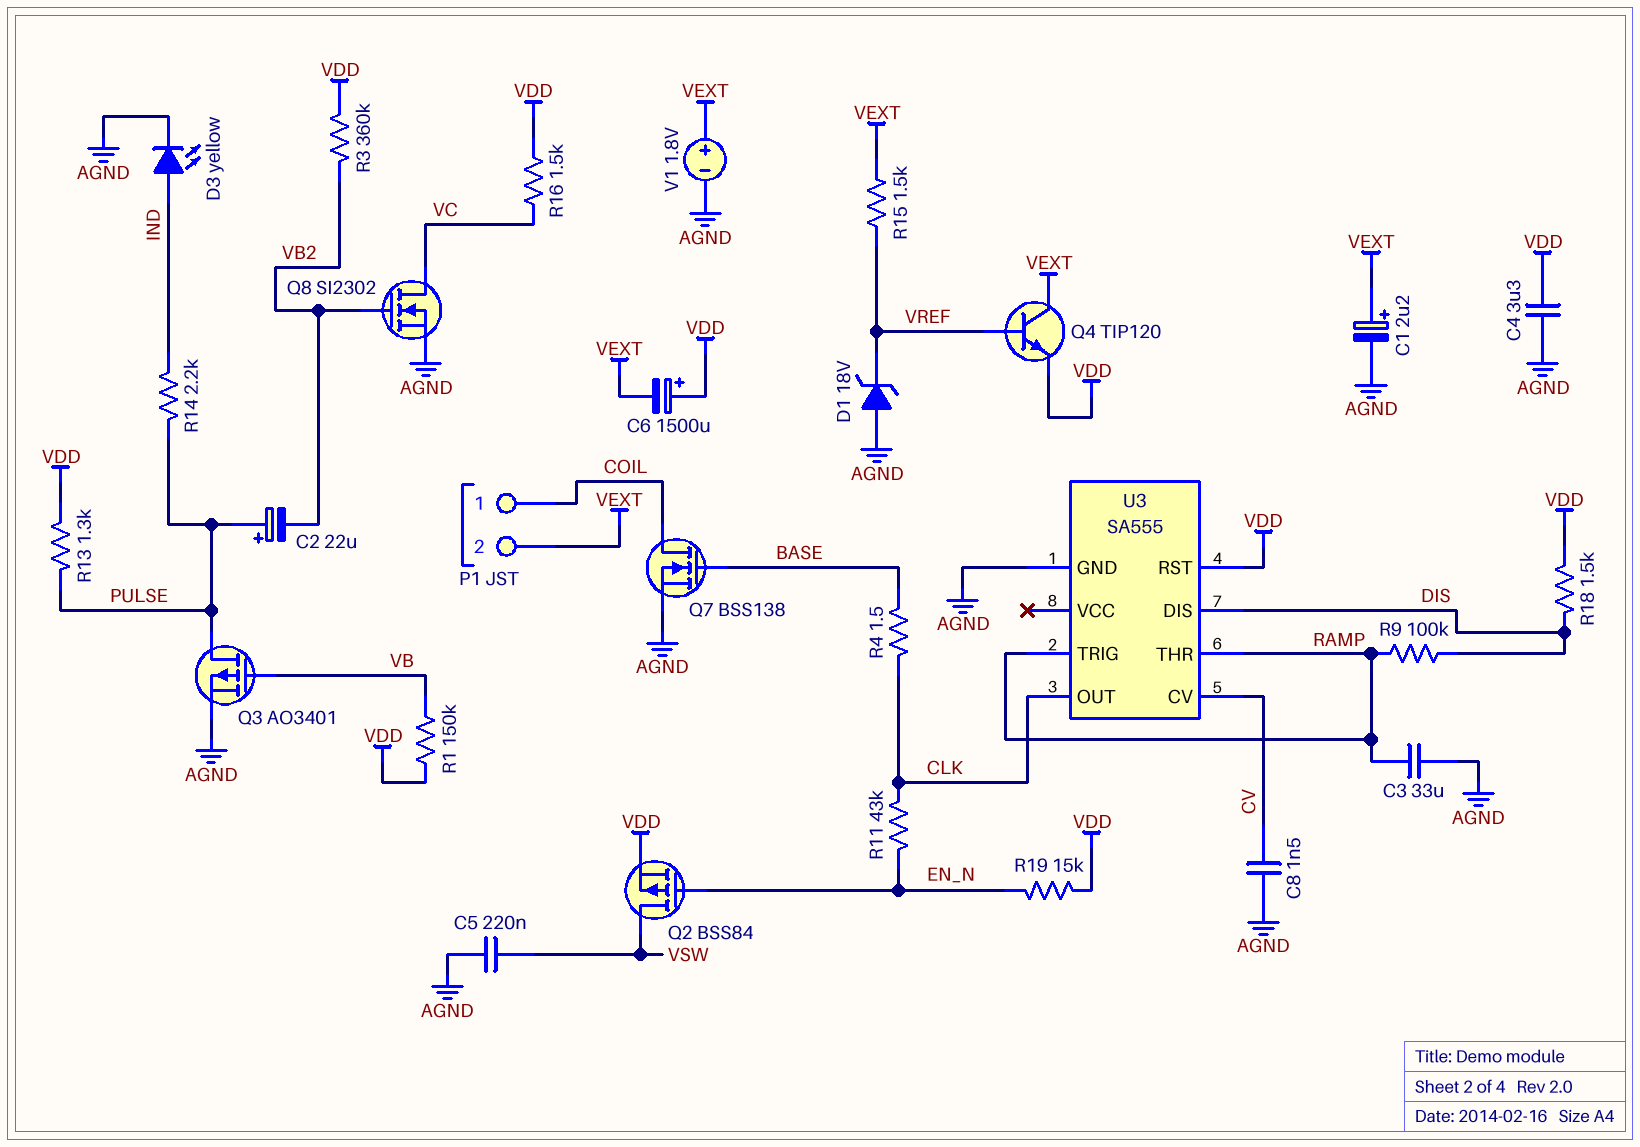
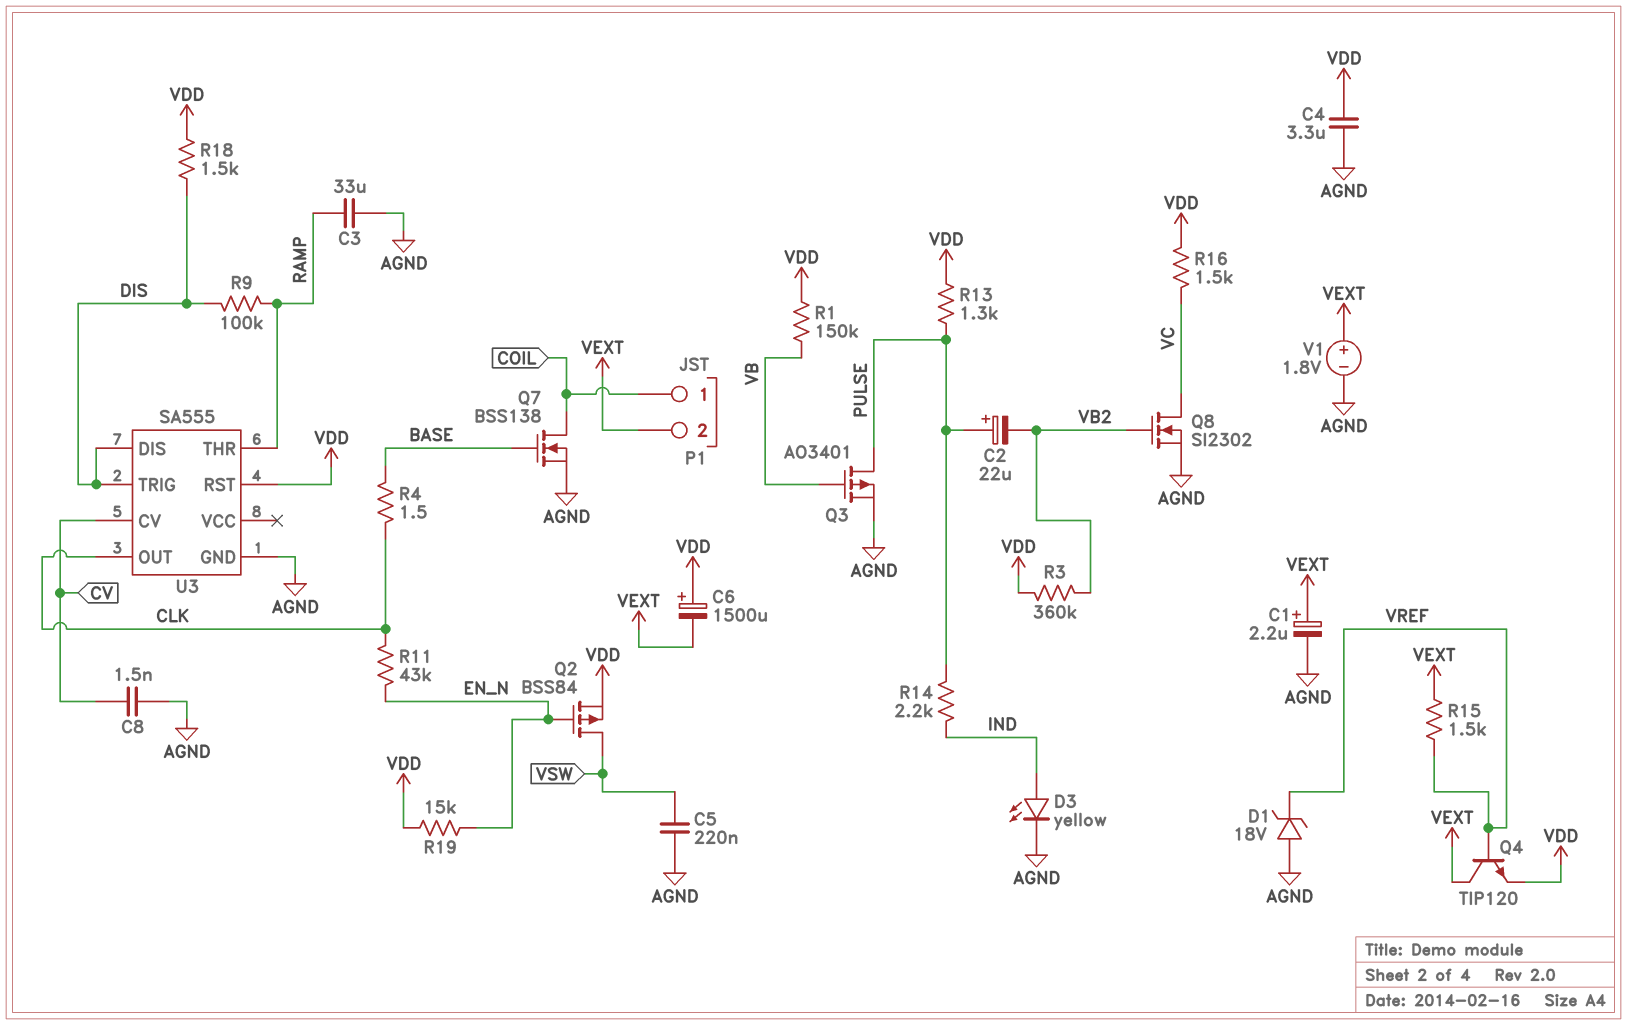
U3 pin TRIG: RAMP -> DIS

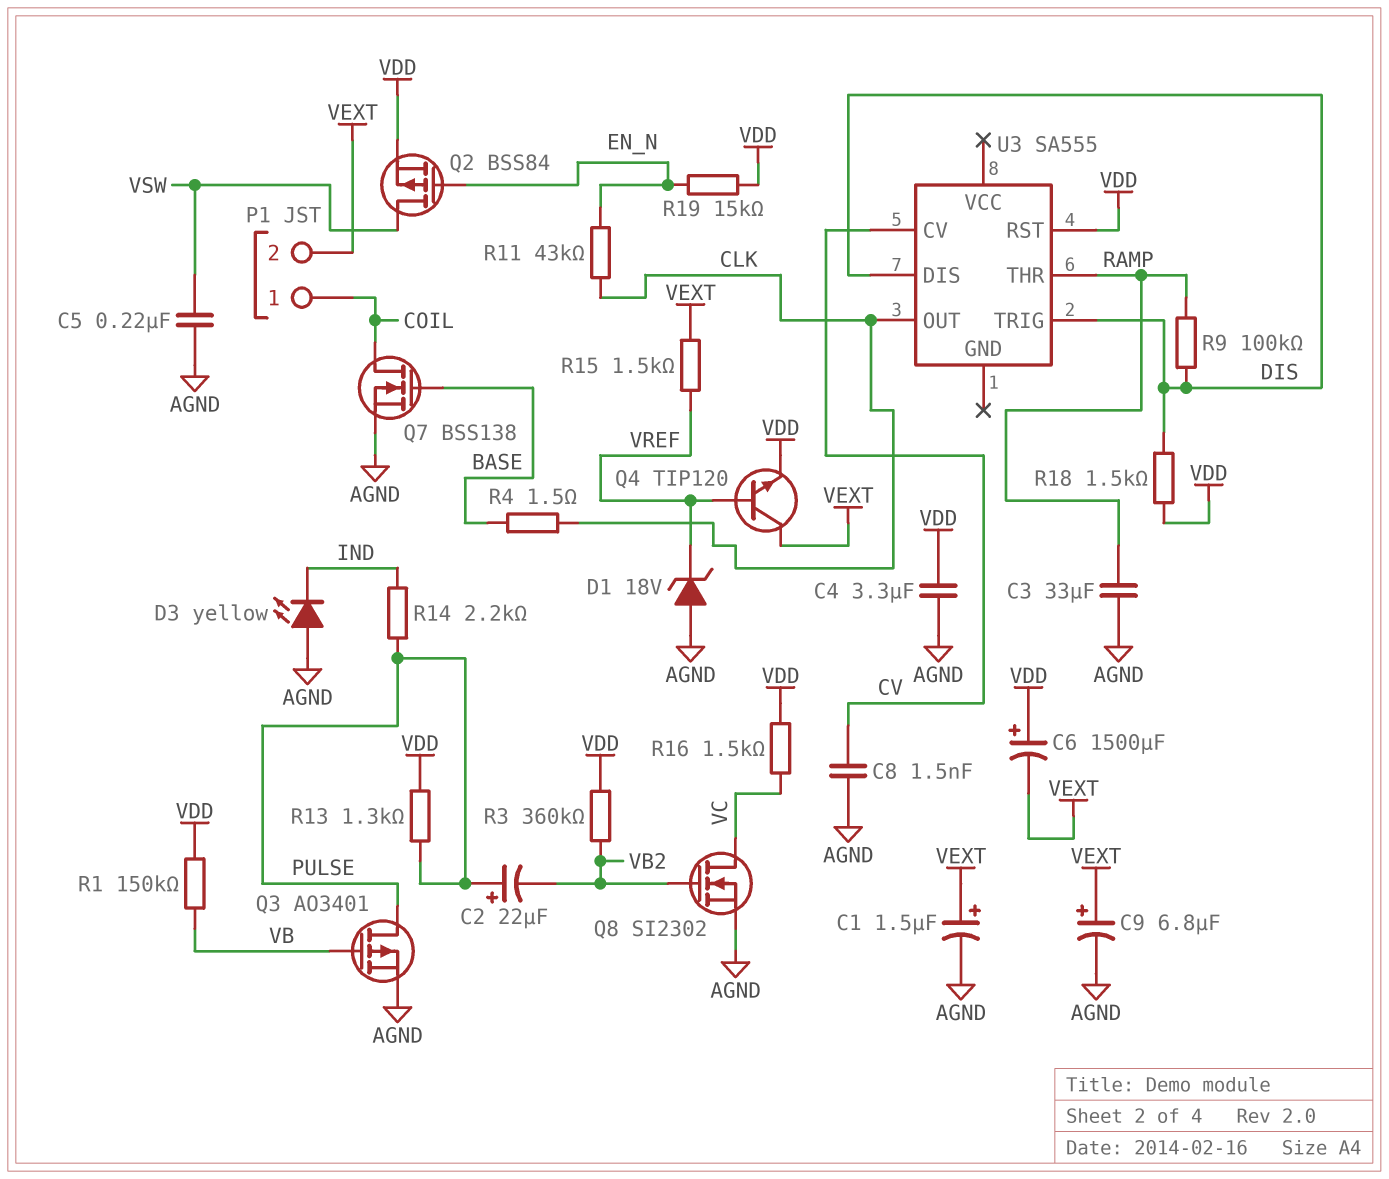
C1: 2.2uF (plus VEXT, minus AGND) -> 1.5uF (plus VEXT, minus AGND)
C9: none -> 6.8uF (plus VEXT, minus AGND)
D3: LED yellow (A IND, K AGND) -> LED yellow (A AGND, K IND)
U3 pin GND: AGND -> none
V1: 1.8V (plus VEXT, minus AGND) -> none

